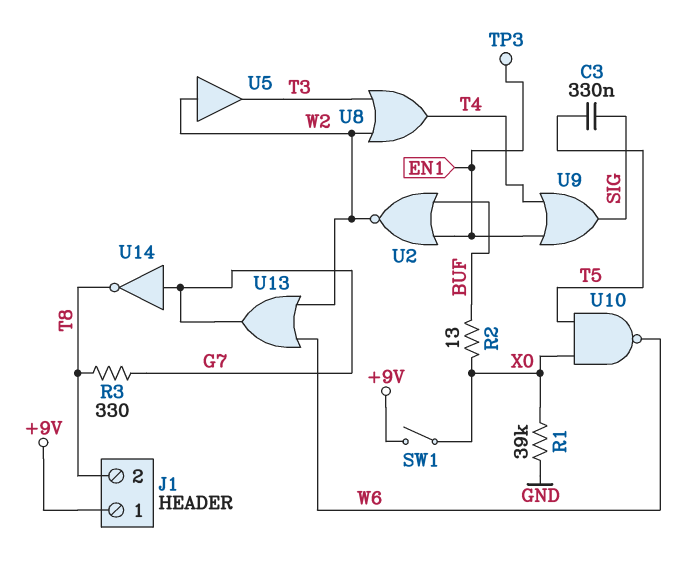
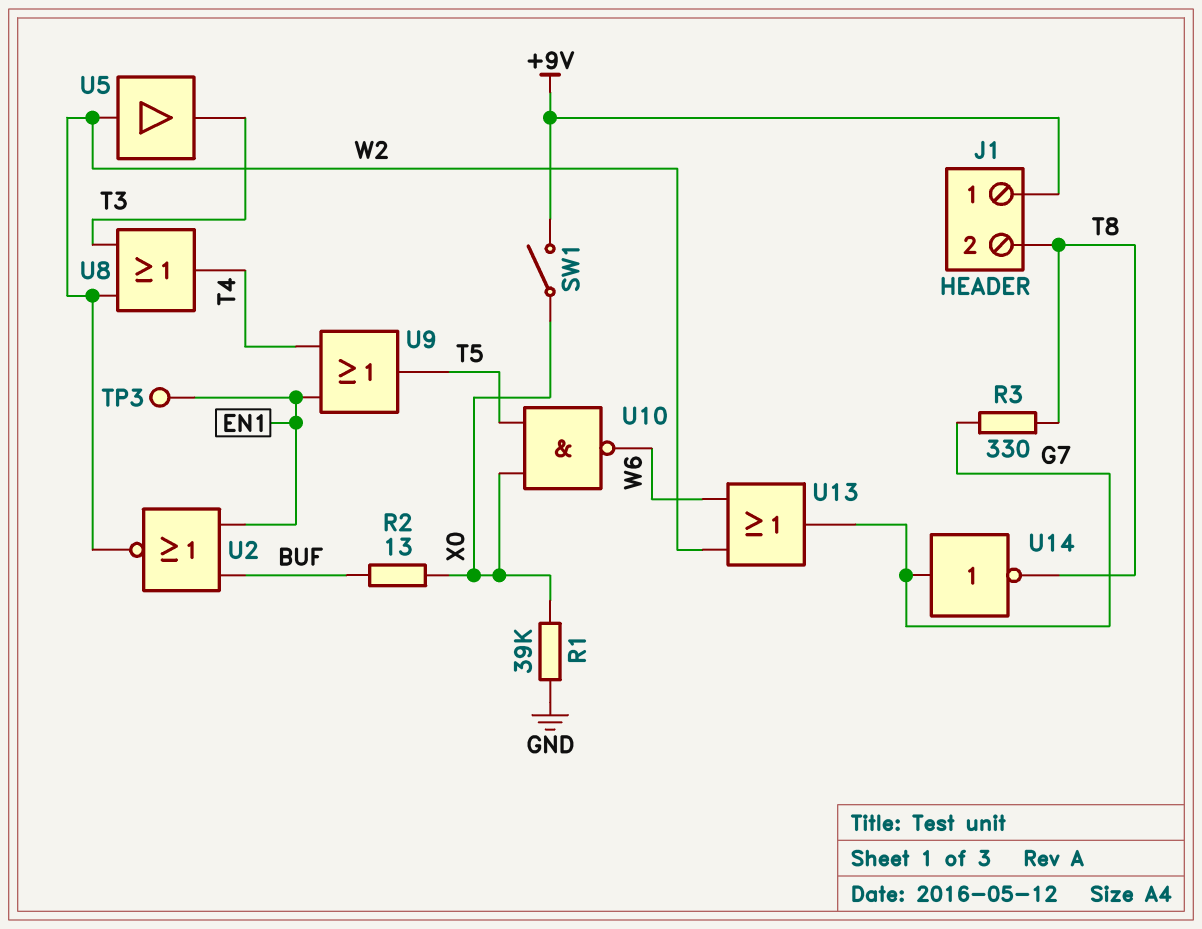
C3: 330nF (SIG, T5) -> none
U9: OR (in EN1, in T4, out SIG) -> OR (in EN1, in T4, out T5)

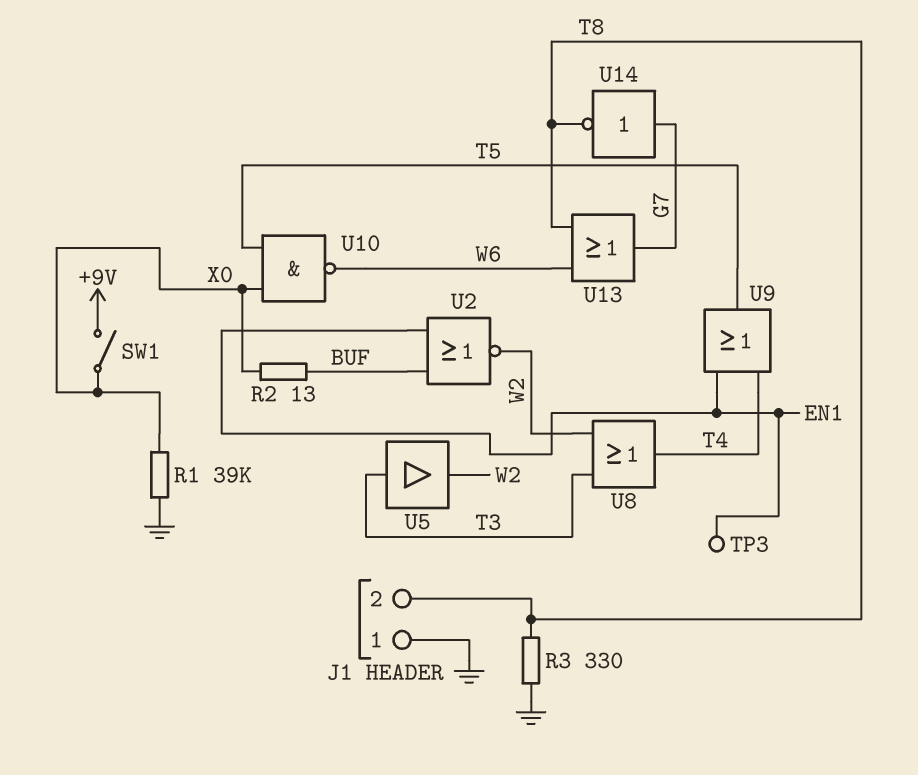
J1 pin 1: +9V -> GND
R3: 330 (G7, T8) -> 330 (GND, T8)
U5: buffer (in W2, out T3) -> buffer (in T3, out W2)
U13: OR (in W2, in W6, out G7) -> OR (in T8, in W6, out G7)

